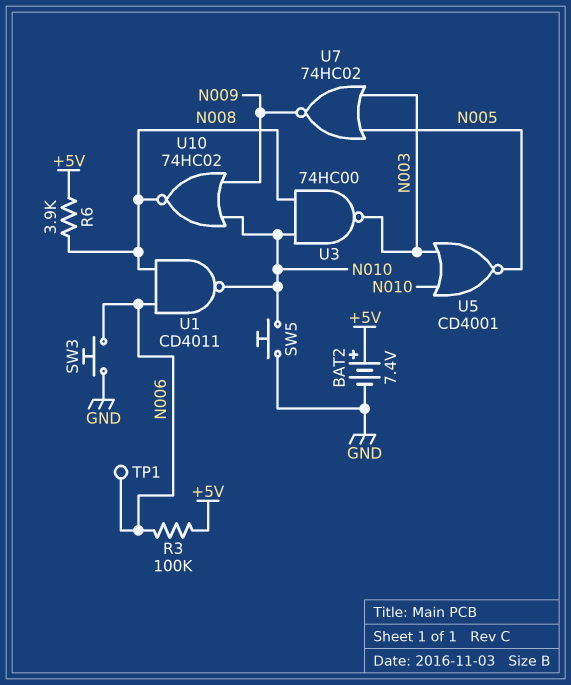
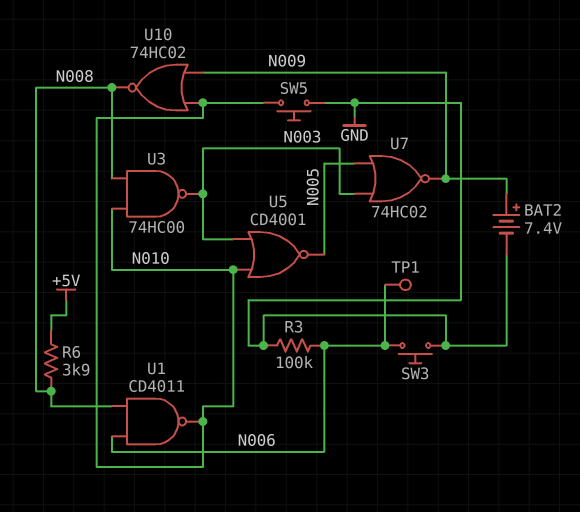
BAT2: 7.4V (plus +5V, minus GND) -> 7.4V (plus N009, minus GND)
R3: 100k (+5V, N006) -> 100k (GND, N006)

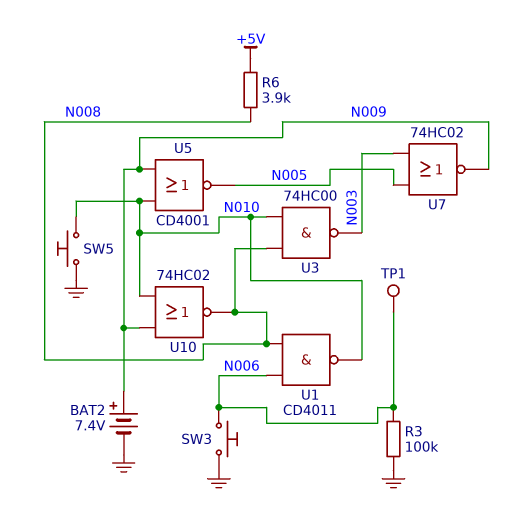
U5: NOR CD4001 (in N003, in N010, out N005) -> NOR CD4001 (in N009, in N010, out N005)

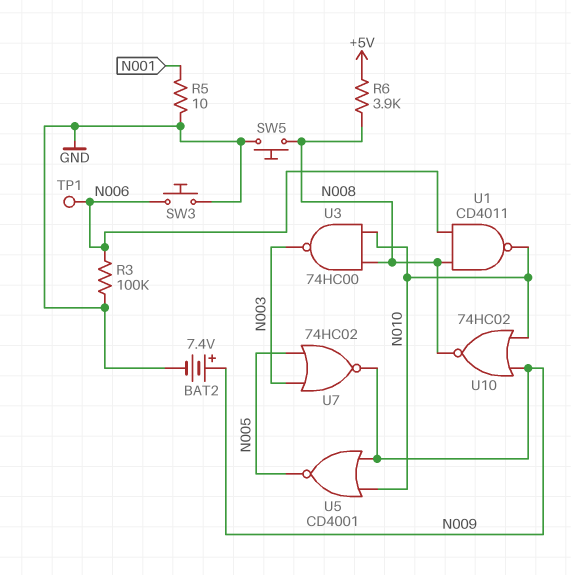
R5: none -> 10 (GND, N001)
SW5: button (GND, N010) -> button (GND, N008)

